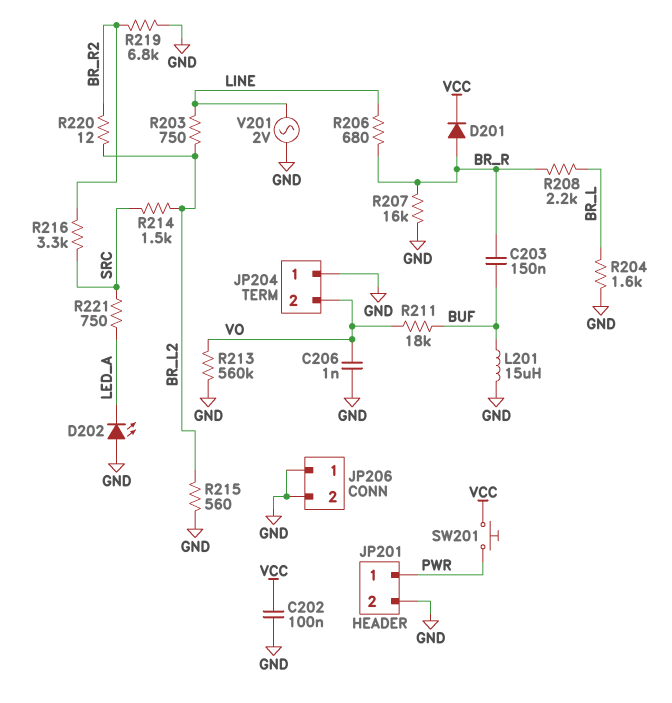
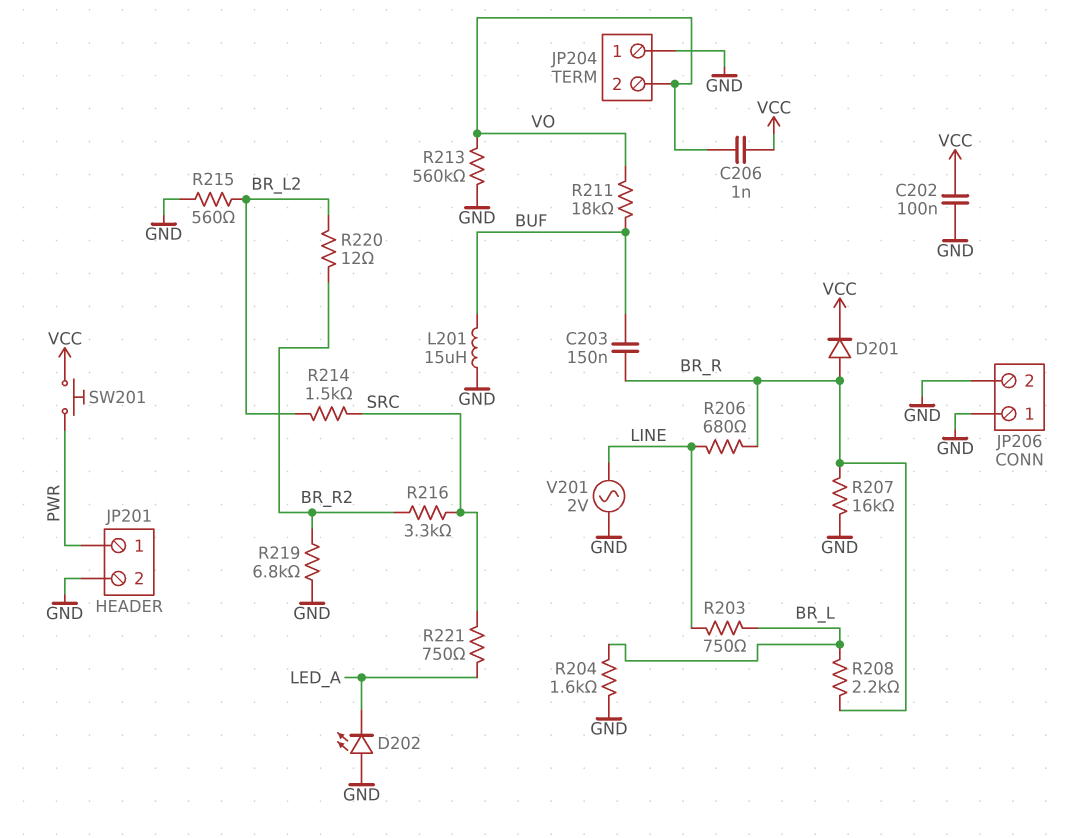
C206: 1nF (GND, VO) -> 1nF (VCC, VO)
R203: 750 (BR_L2, LINE) -> 750 (BR_L, LINE)

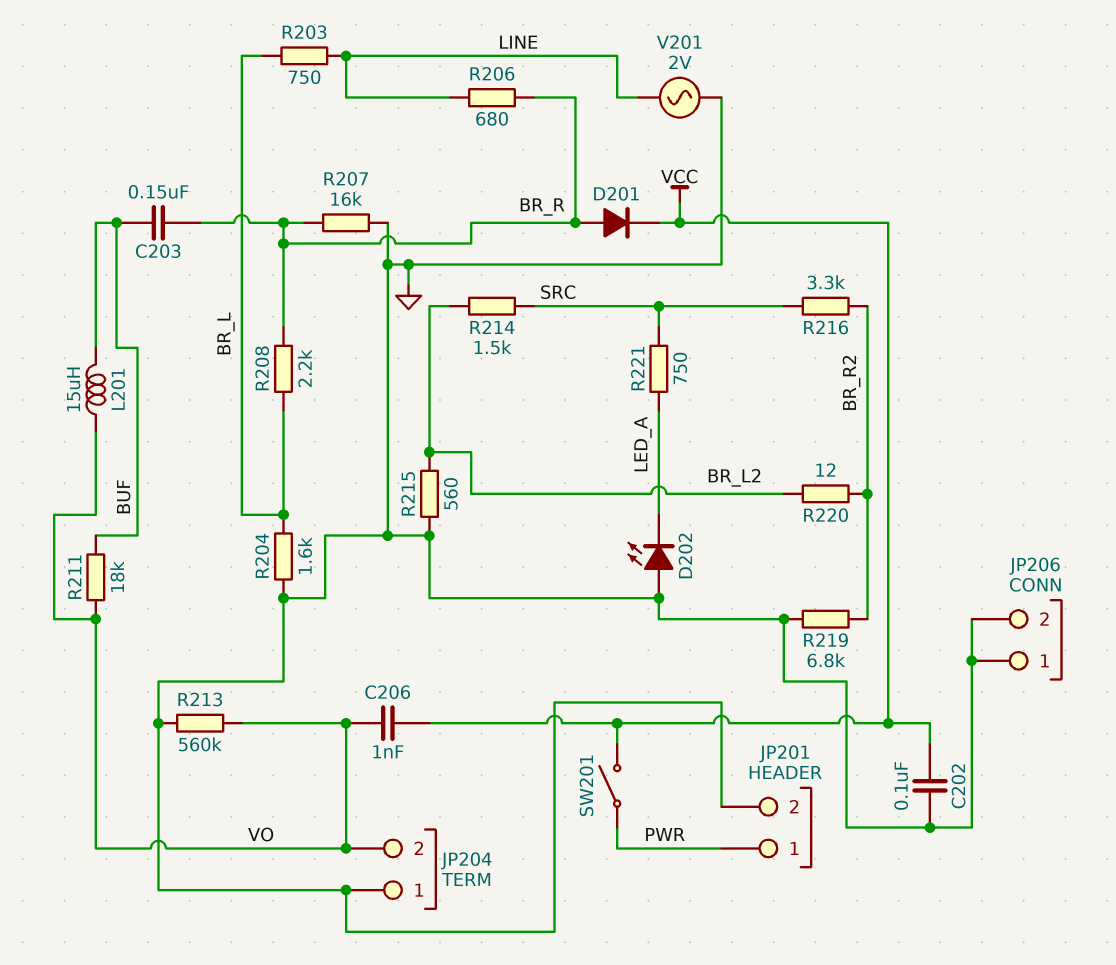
L201: 15uH (BUF, GND) -> 15uH (BUF, VO)
SW201: button (PWR, VCC) -> switch (PWR, VCC)

